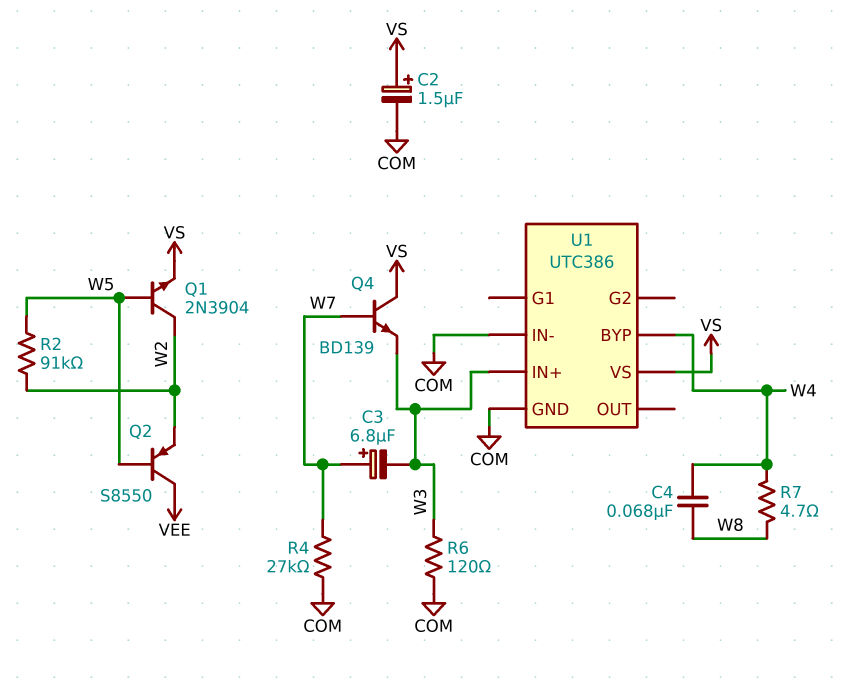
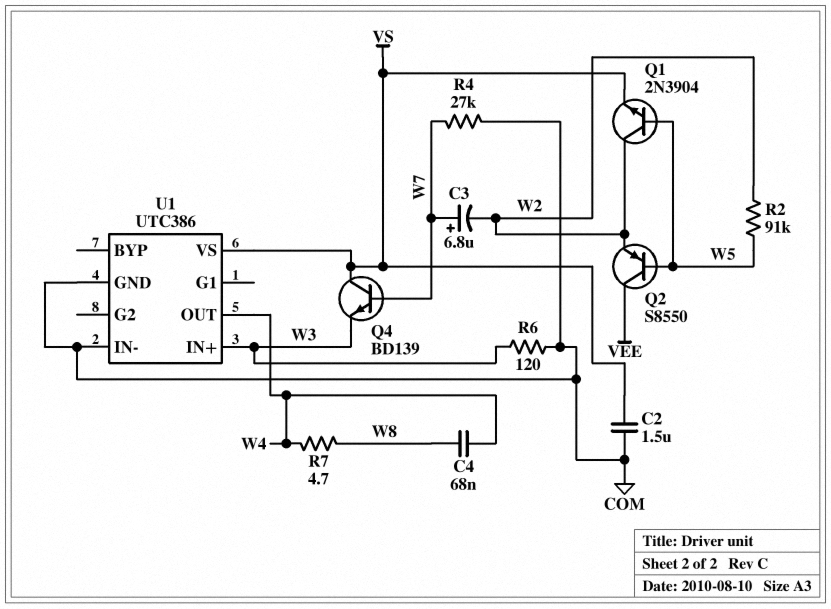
C2: 1.5uF (plus VS, minus COM) -> 1.5uF (COM, VS)
C3: 6.8uF (plus W7, minus W3) -> 6.8uF (plus W7, minus W2)
U1 pin BYP: W4 -> none
U1 pin OUT: none -> W4

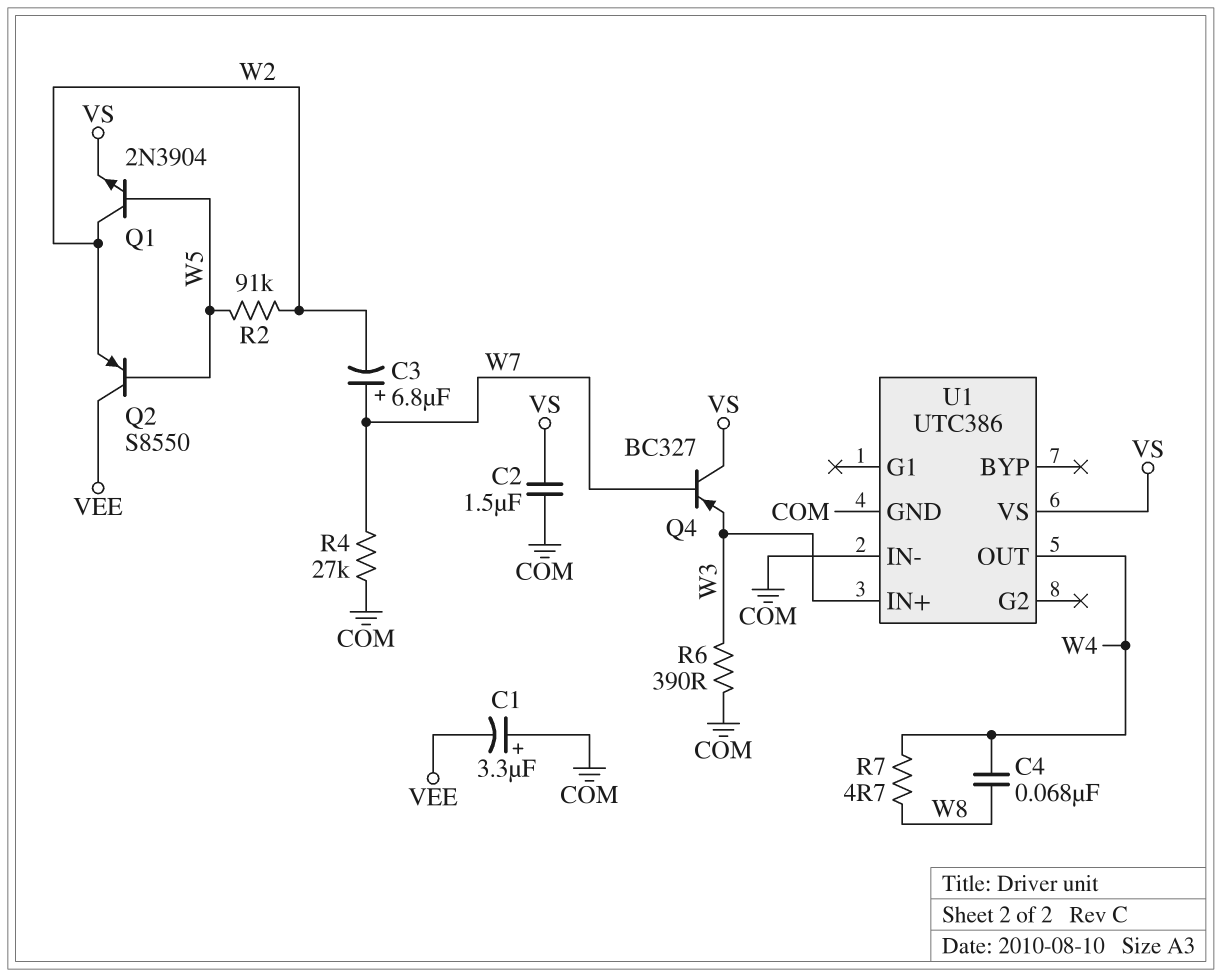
C1: none -> 3.3uF (plus COM, minus VEE)
Q4: NPN BD139 (B W7, C VS, E W3) -> PNP BC327 (B W7, C VS, E W3)
R6: 120 (COM, W3) -> 390 (COM, W3)

